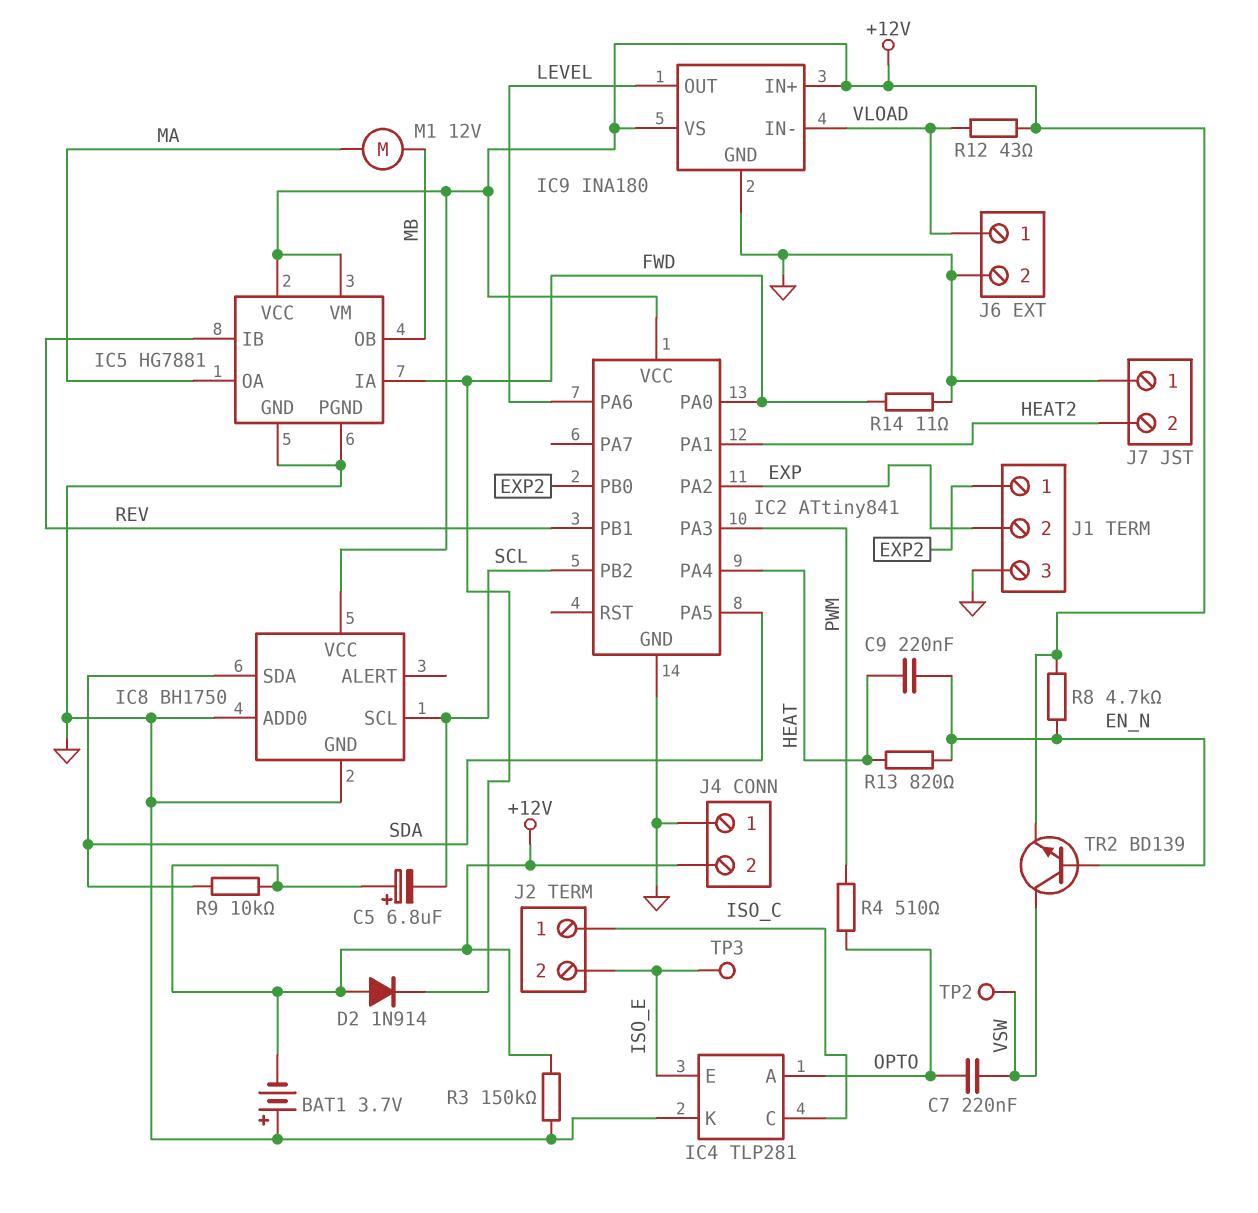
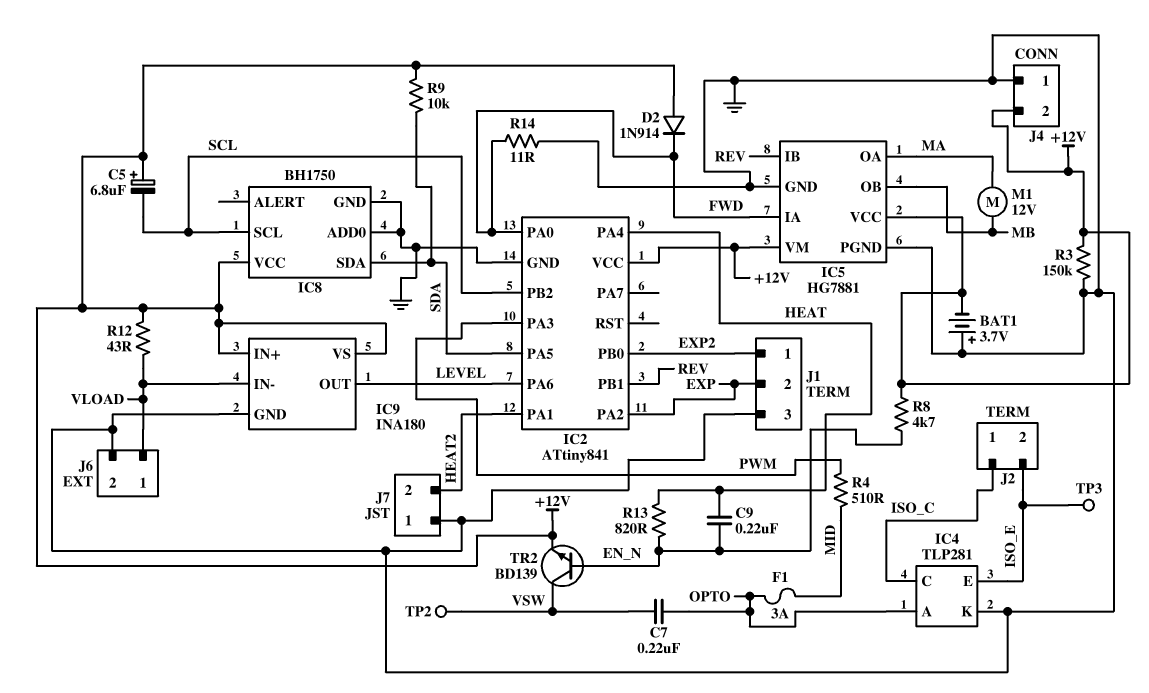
F1: none -> 3A (MID, OPTO)
R4: 510 (OPTO, PWM) -> 510 (MID, PWM)

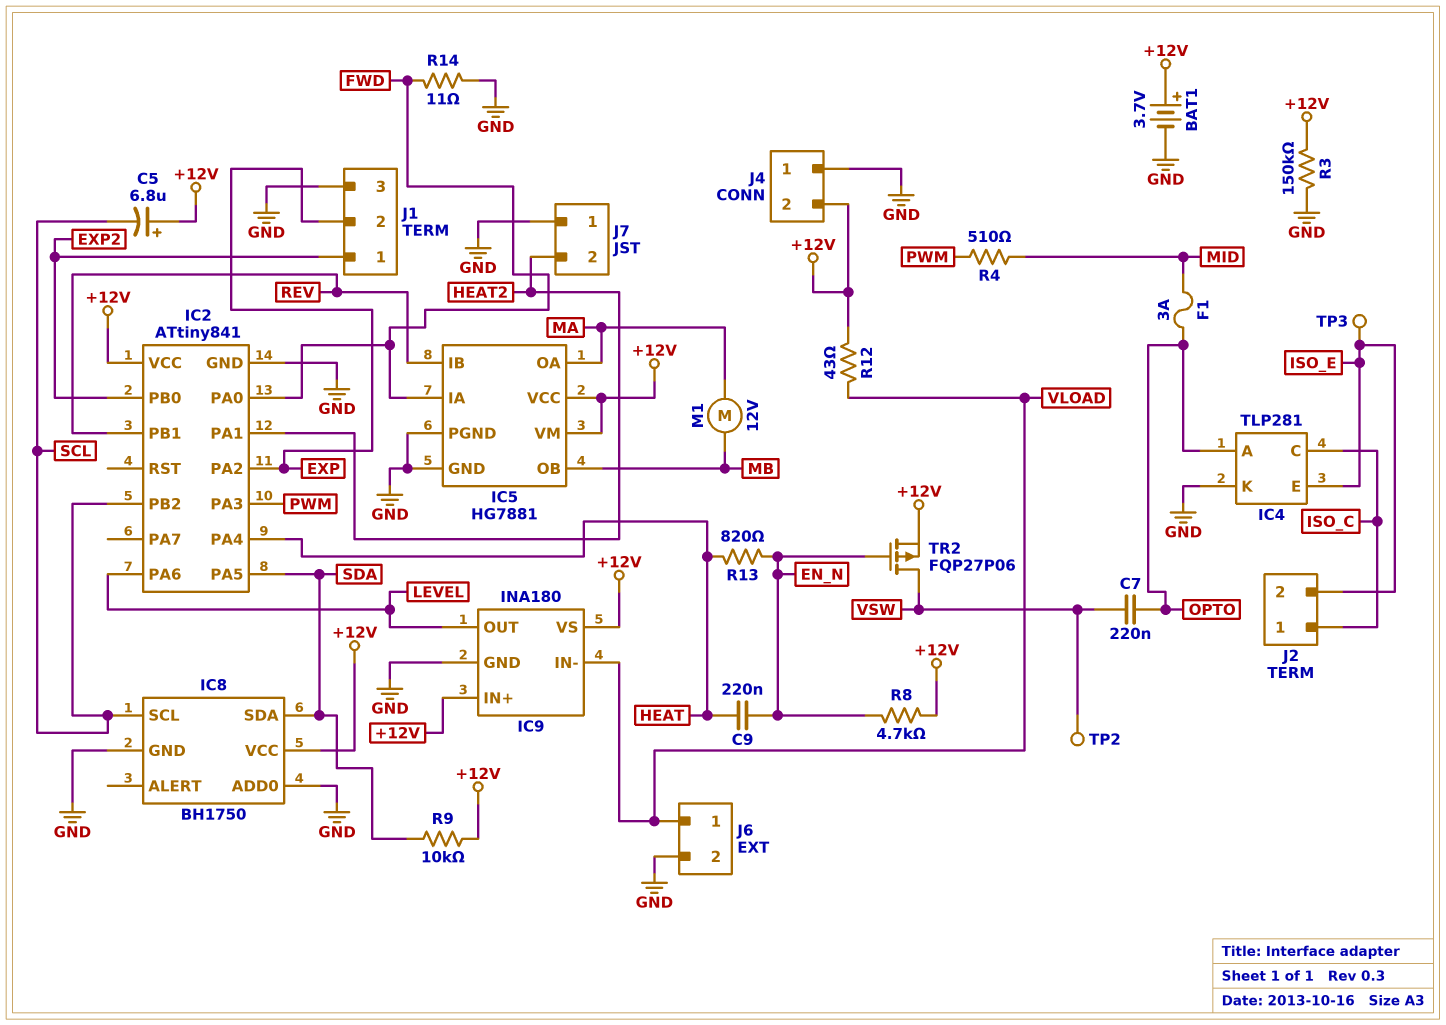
BAT1: 3.7V (plus GND, minus +12V) -> 3.7V (plus +12V, minus GND)
D2: diode 1N914 (A +12V, K FWD) -> none
TR2: NPN BD139 (B EN_N, C VSW, E +12V) -> PMOS FQP27P06 (G EN_N, D VSW, S +12V)

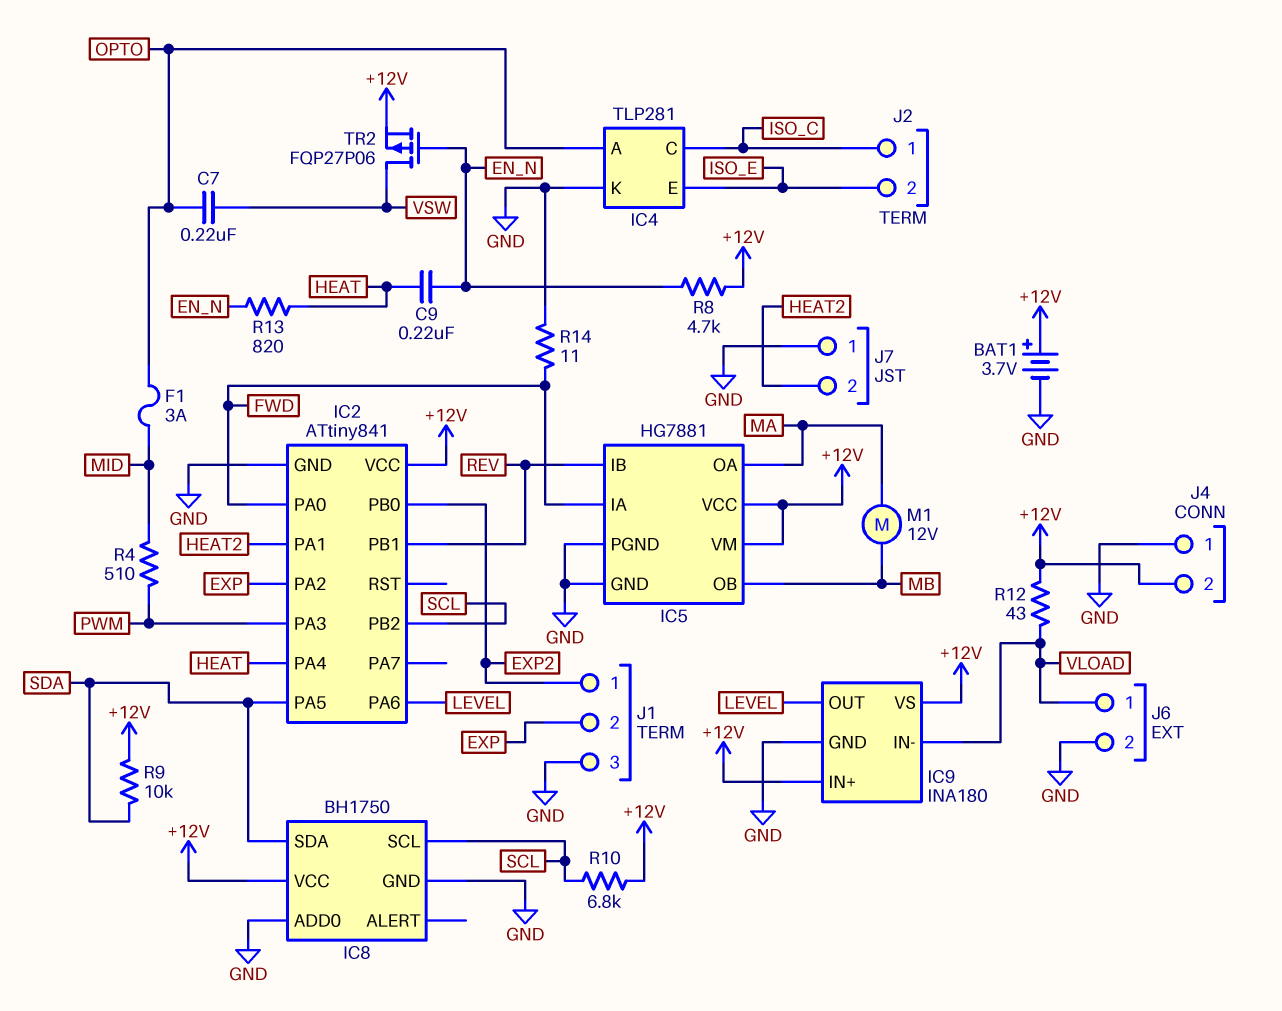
C5: 6.8uF (plus +12V, minus SCL) -> none
R3: 150k (+12V, GND) -> none
R10: none -> 6.8k (+12V, SCL)
TP2: test point (VSW) -> none
TP3: test point (ISO_E) -> none

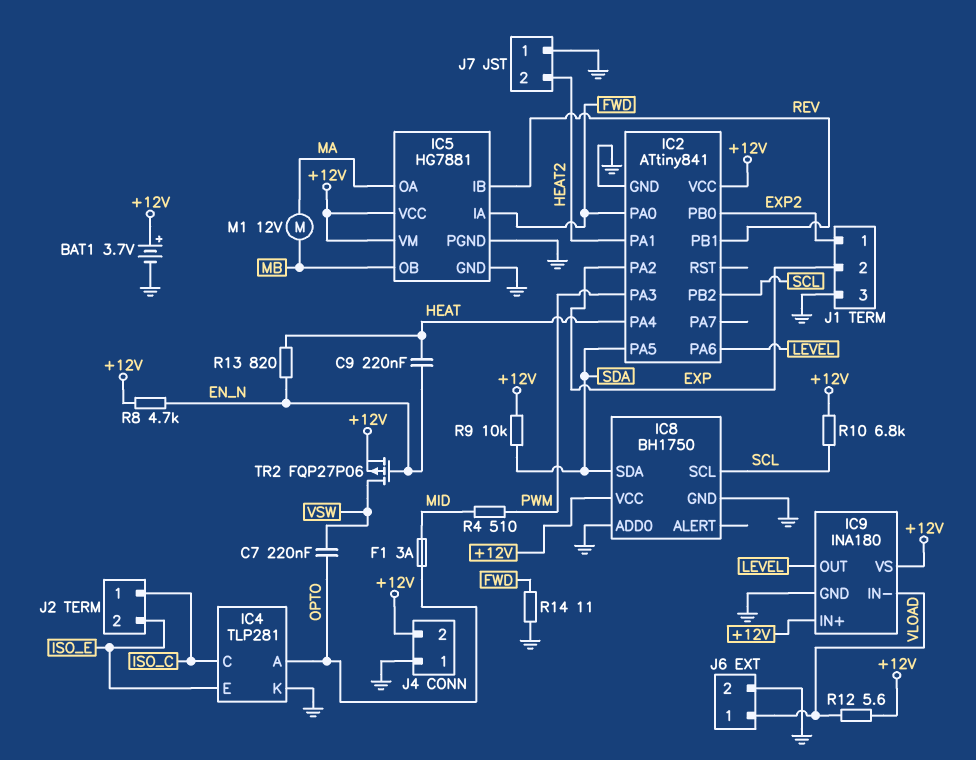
R12: 43 (+12V, VLOAD) -> 5.6 (+12V, VLOAD)

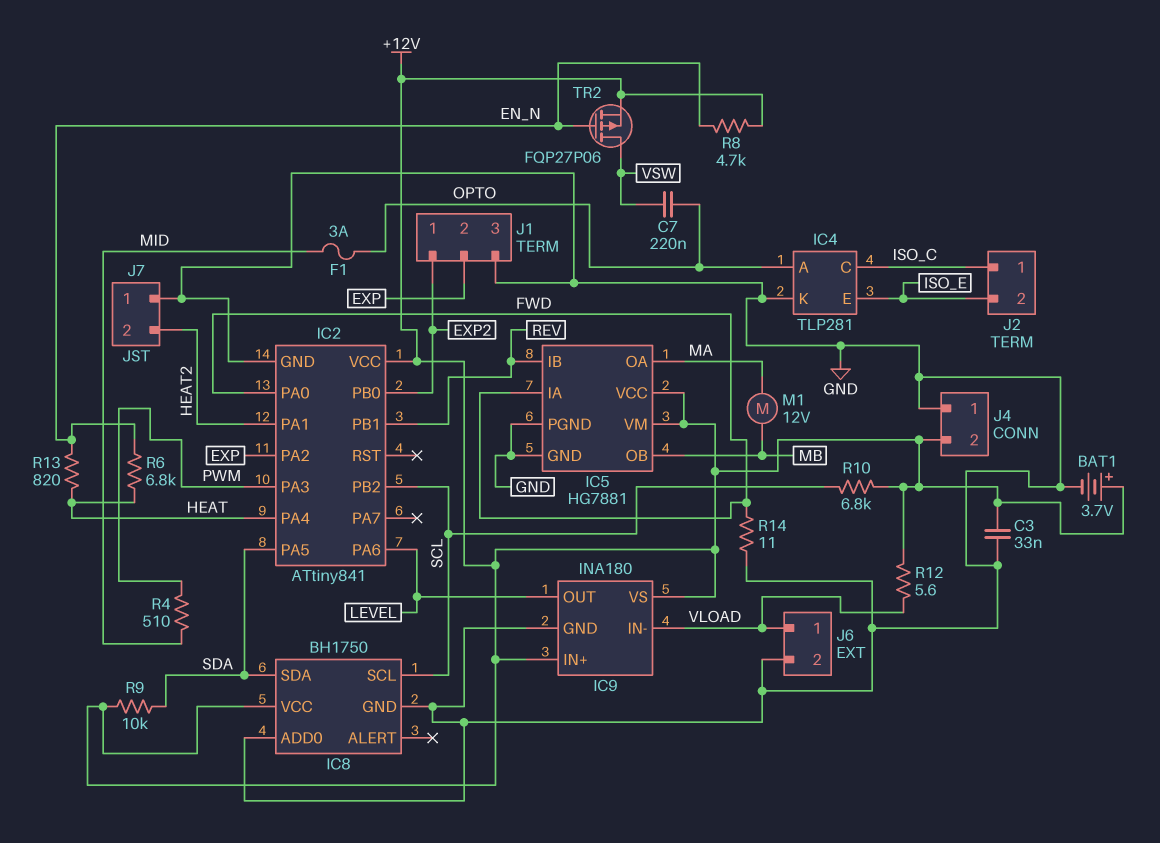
C3: none -> 33nF (+12V, GND)
C9: 220nF (EN_N, HEAT) -> none
R6: none -> 6.8k (EN_N, HEAT)

